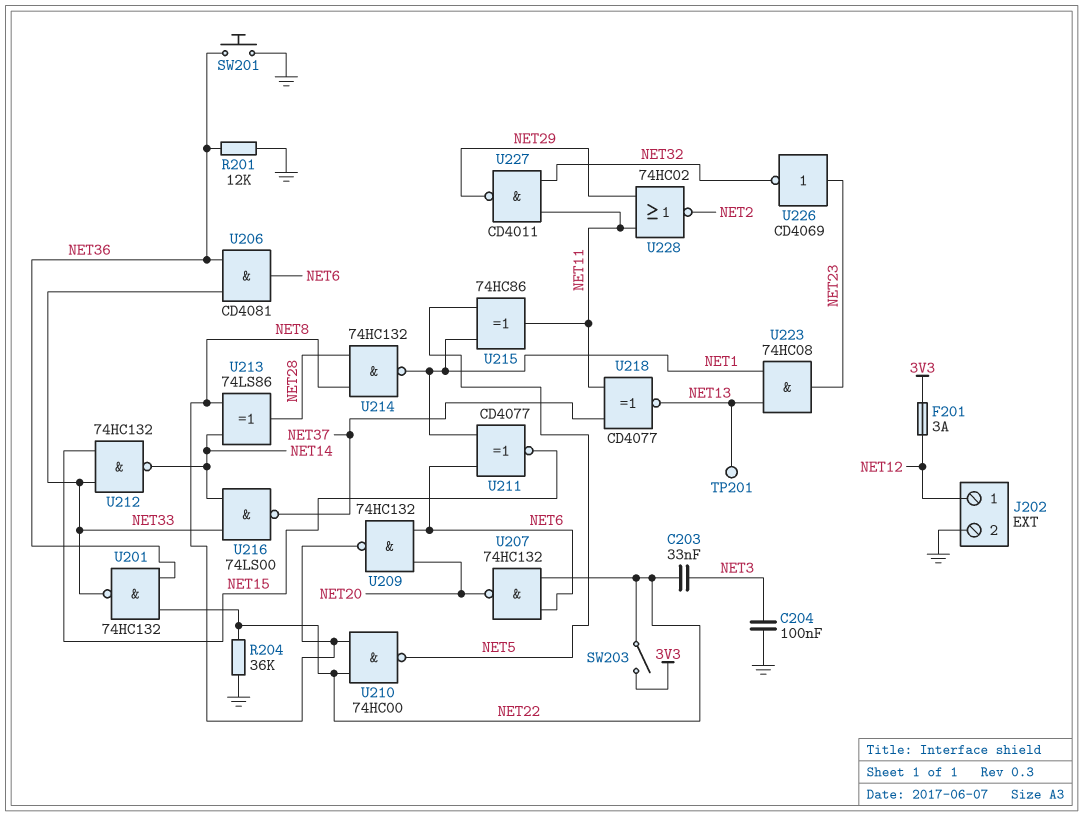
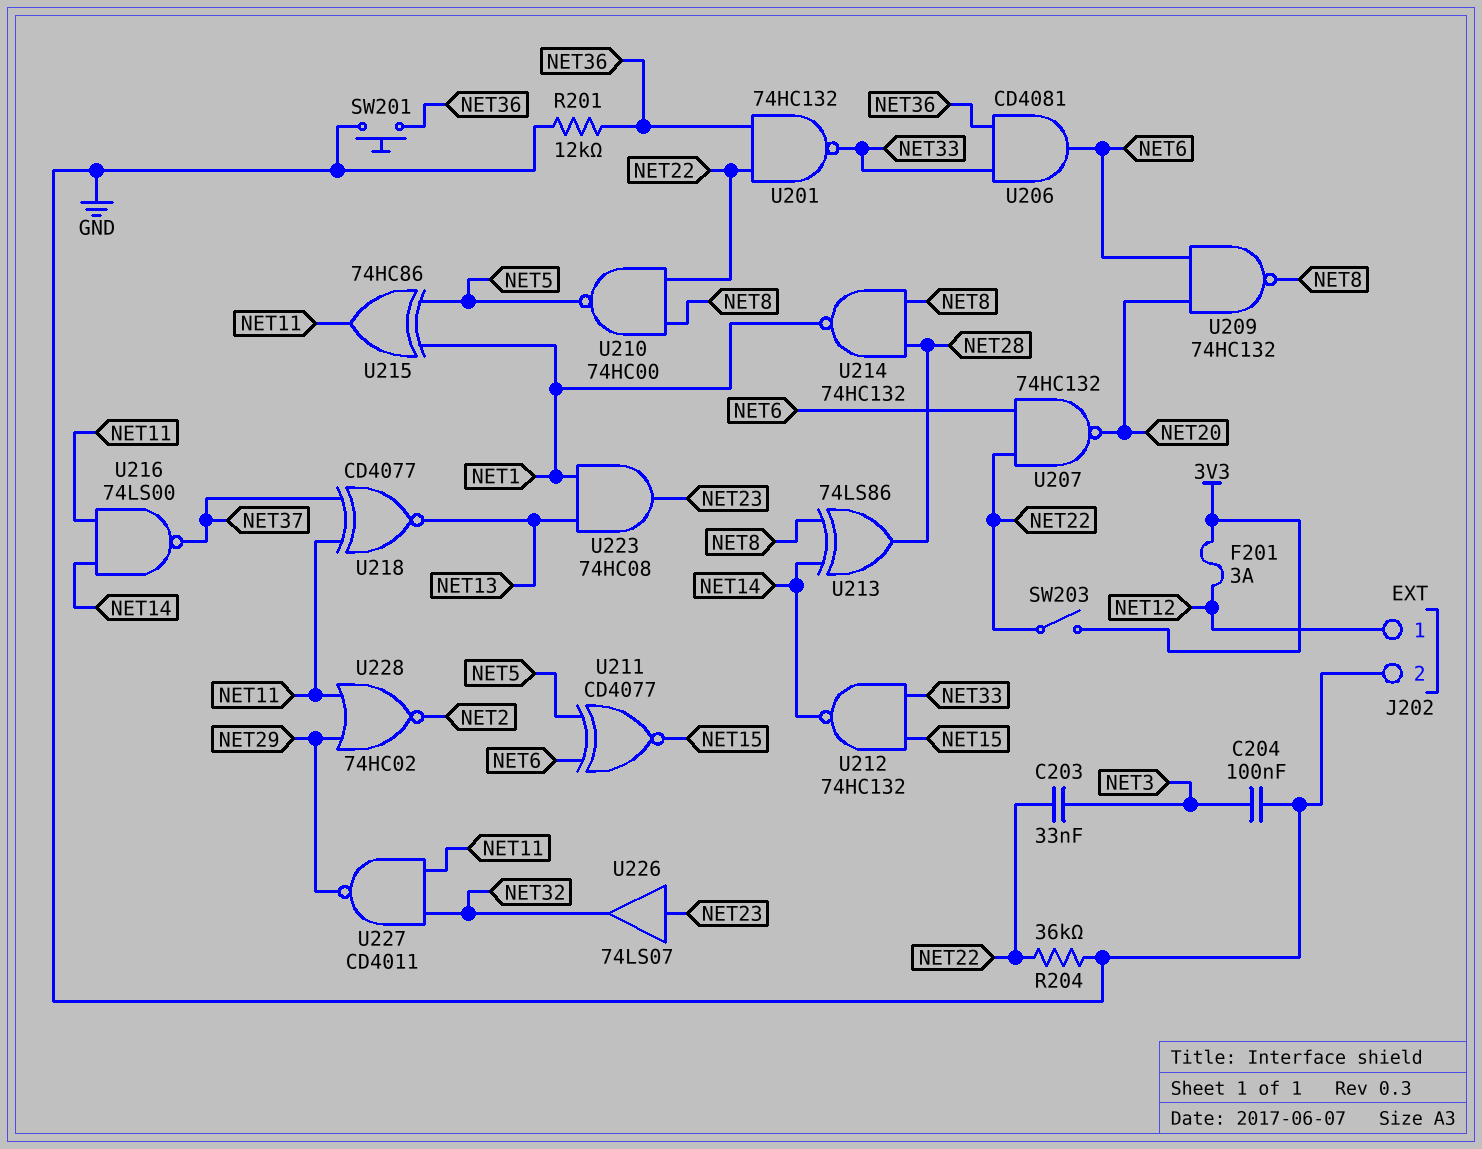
TP201: test point (NET13) -> none
U211: XNOR CD4077 (in NET1, in NET6, out NET15) -> XNOR CD4077 (in NET5, in NET6, out NET15)
U216: NAND 74LS00 (in NET14, in NET33, out NET37) -> NAND 74LS00 (in NET11, in NET14, out NET37)
U226: NOT CD4069 (in NET23, out NET32) -> buffer 74LS07 (in NET23, out NET32)

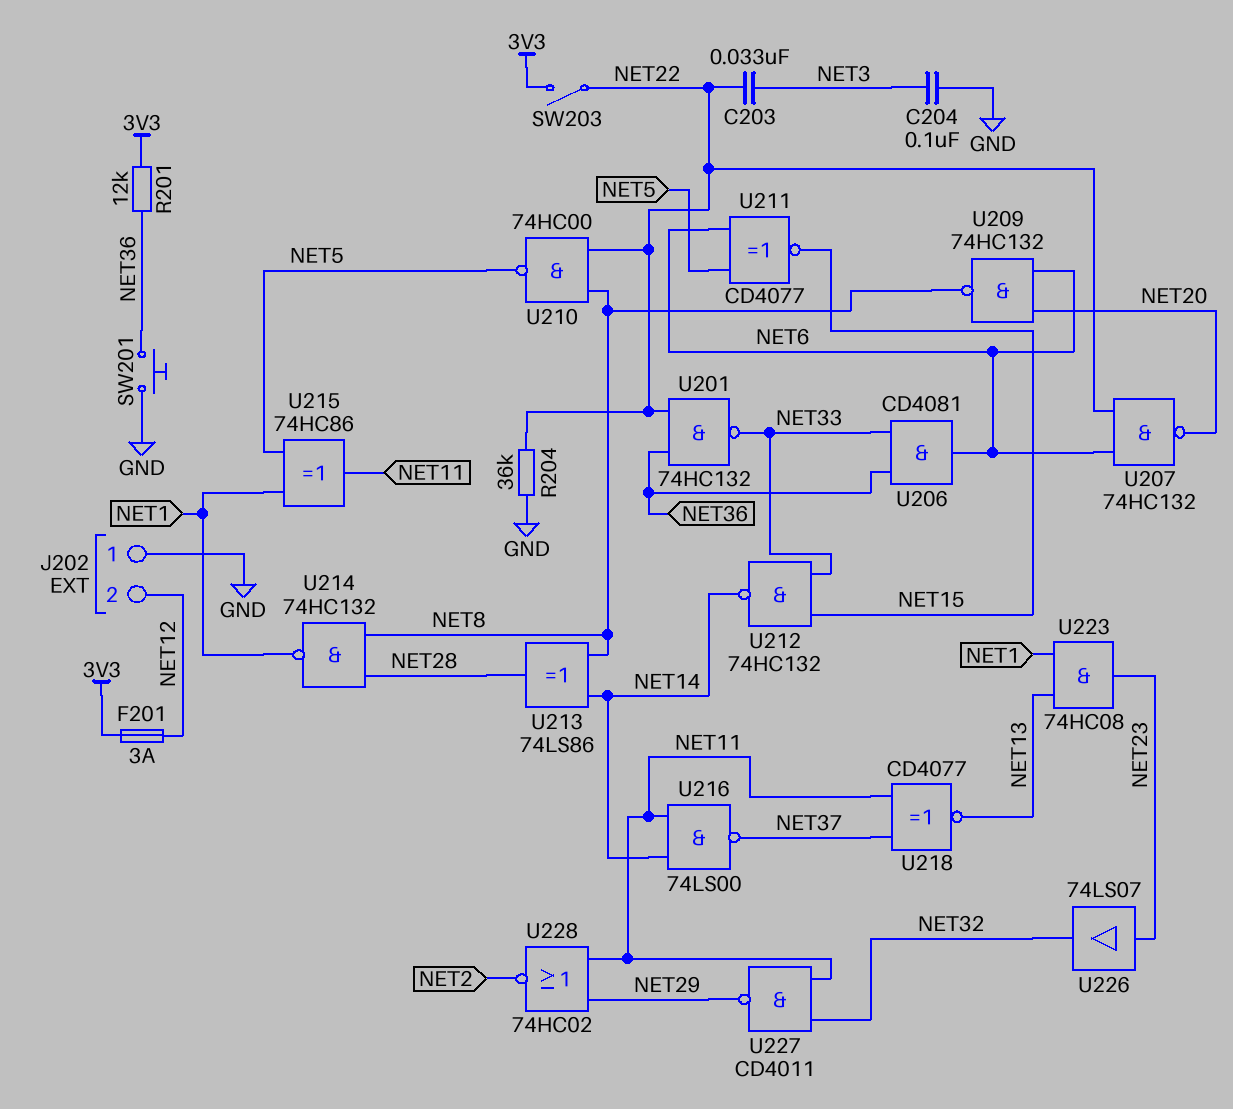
J202 pin 1: NET12 -> GND
J202 pin 2: GND -> NET12
R201: 12k (GND, NET36) -> 12k (3V3, NET36)

